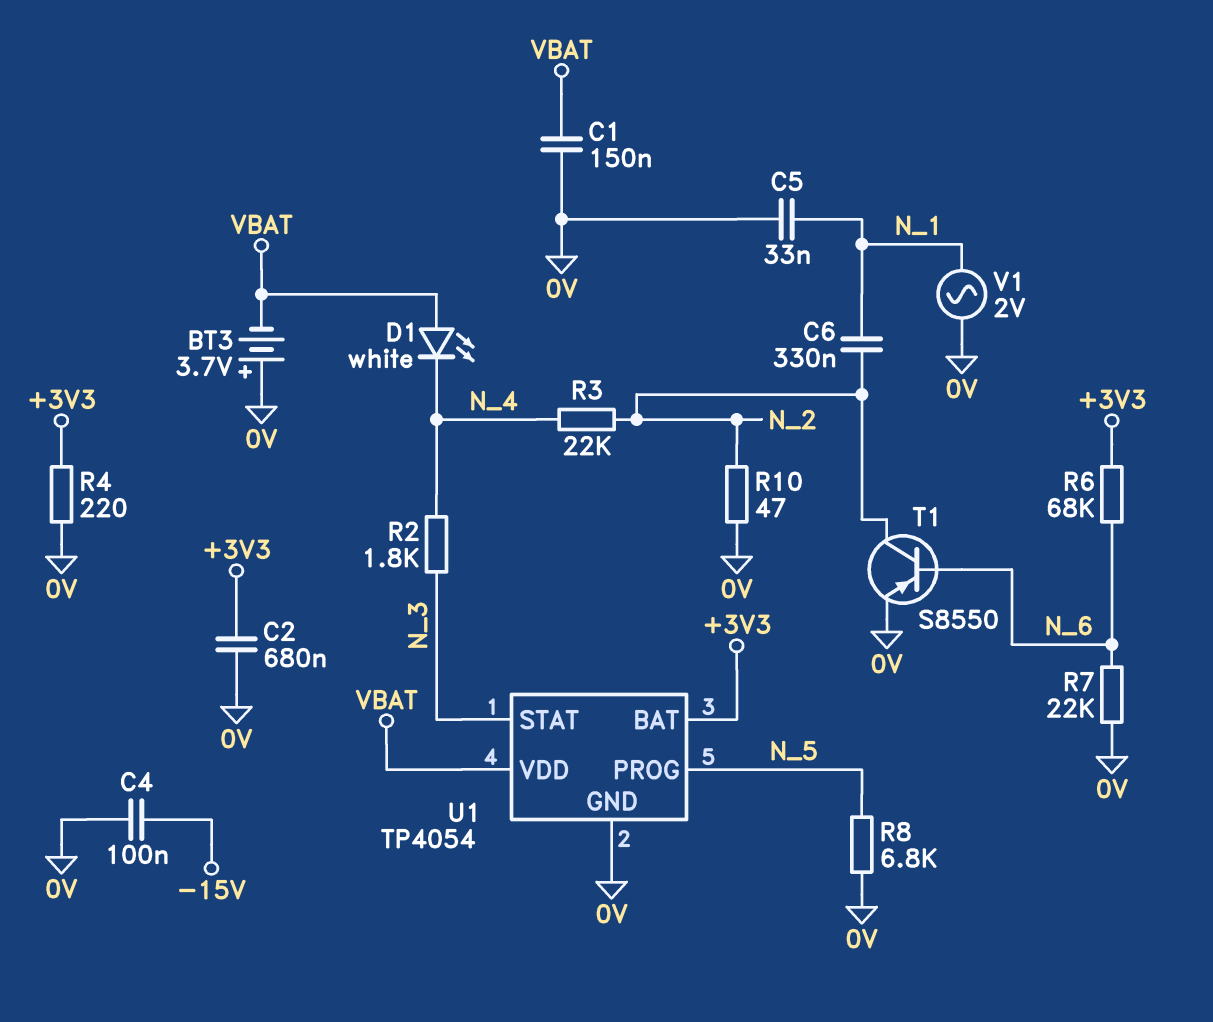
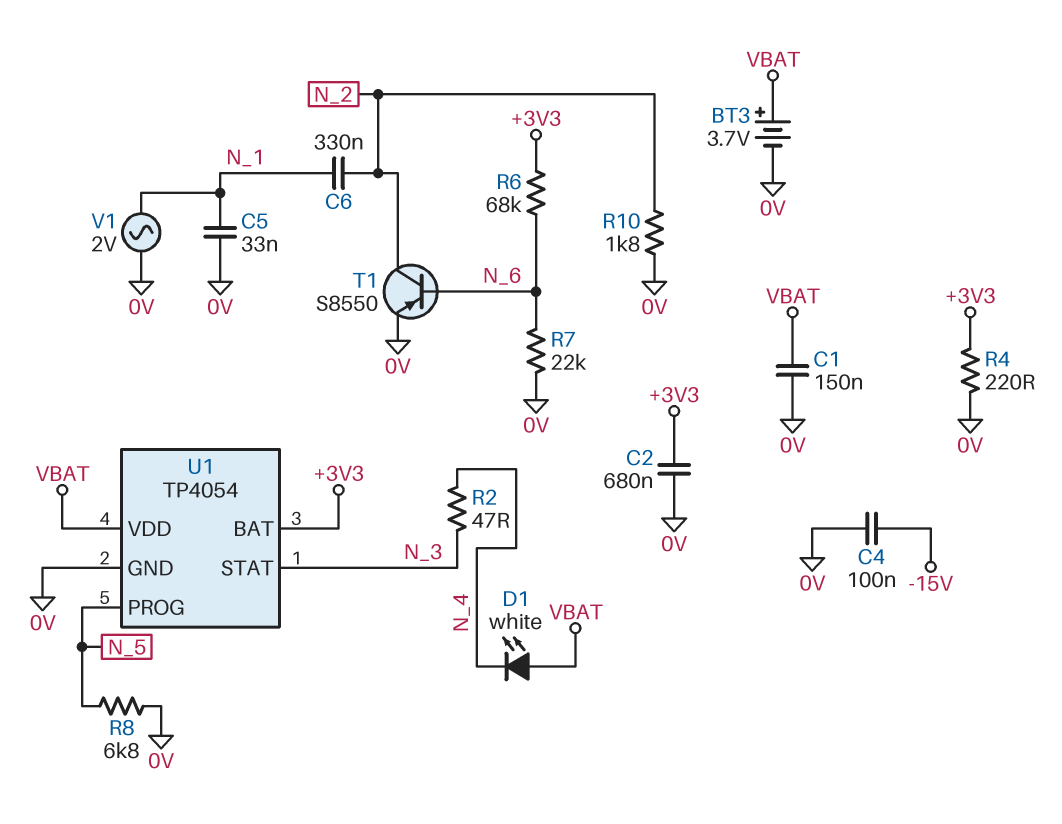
BT3: 3.7V (plus 0V, minus VBAT) -> 3.7V (plus VBAT, minus 0V)
R2: 1.8k (N_3, N_4) -> 47 (N_3, N_4)
R3: 22k (N_2, N_4) -> none
R10: 47 (0V, N_2) -> 1.8k (0V, N_2)

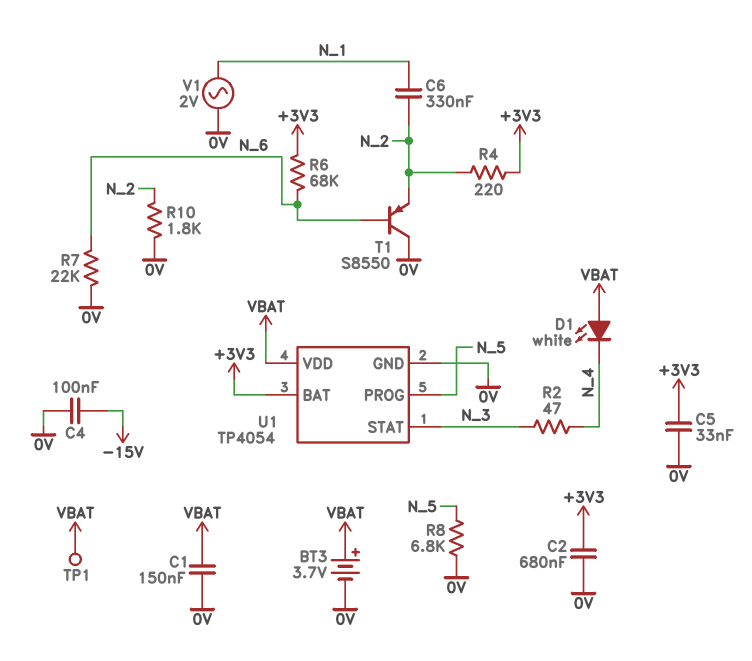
C5: 33nF (0V, N_1) -> 33nF (+3V3, 0V)
R4: 220 (+3V3, 0V) -> 220 (+3V3, N_2)
T1: PNP S8550 (B N_6, C N_2, E 0V) -> PNP S8550 (B N_6, C 0V, E N_2)
TP1: none -> test point (VBAT)

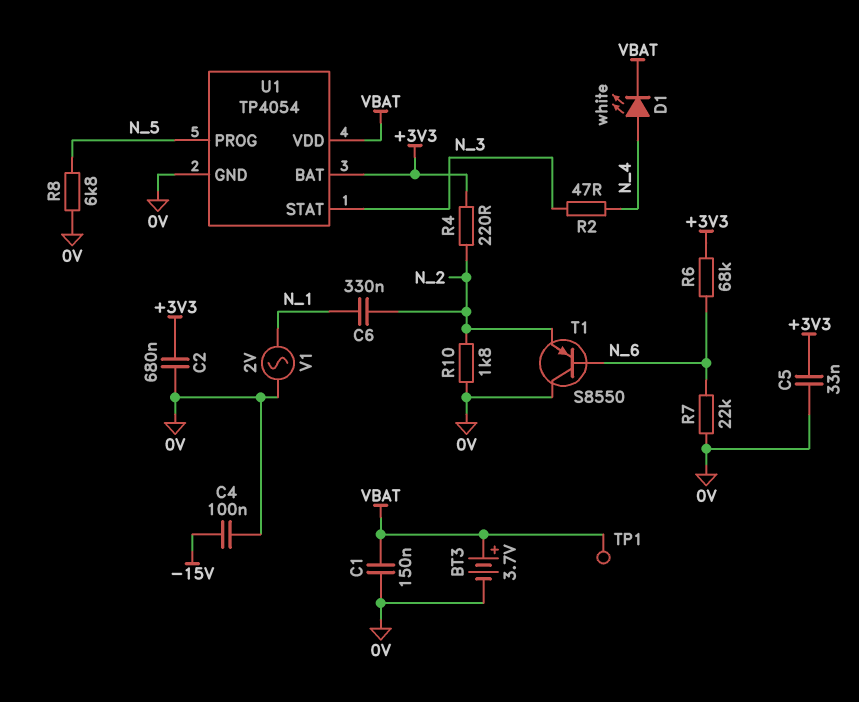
D1: LED white (A VBAT, K N_4) -> LED white (A N_4, K VBAT)

